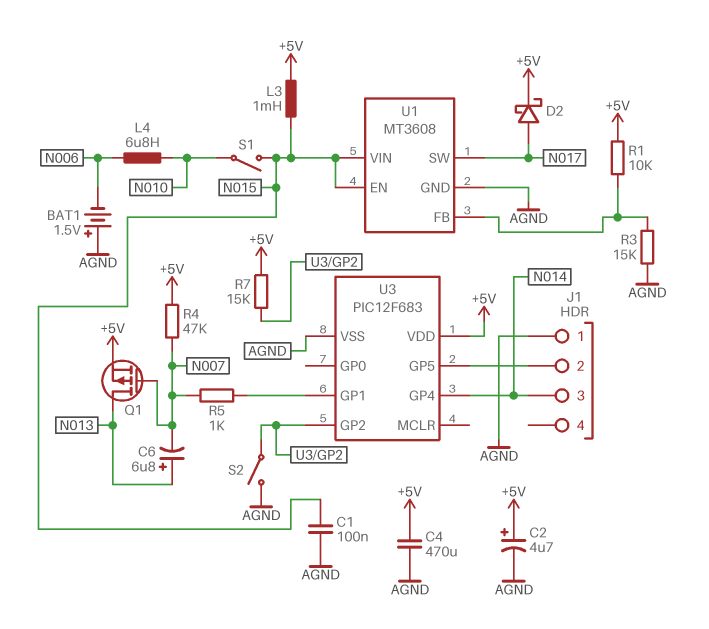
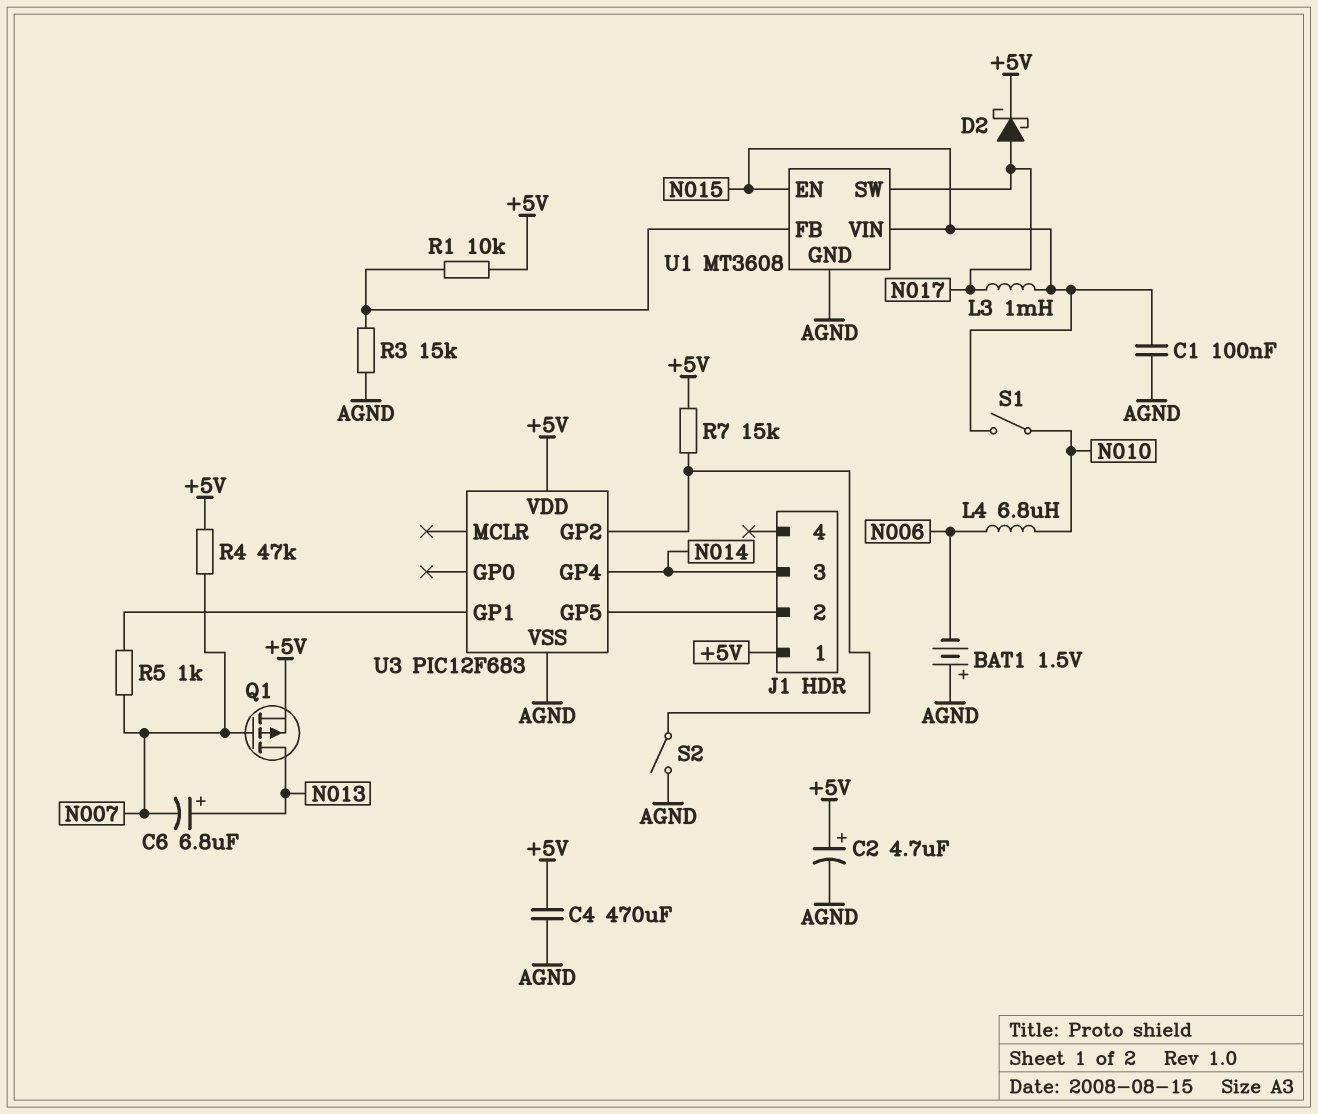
J1 pin 1: AGND -> +5V
L3: 1mH (+5V, N015) -> 1mH (N015, N017)

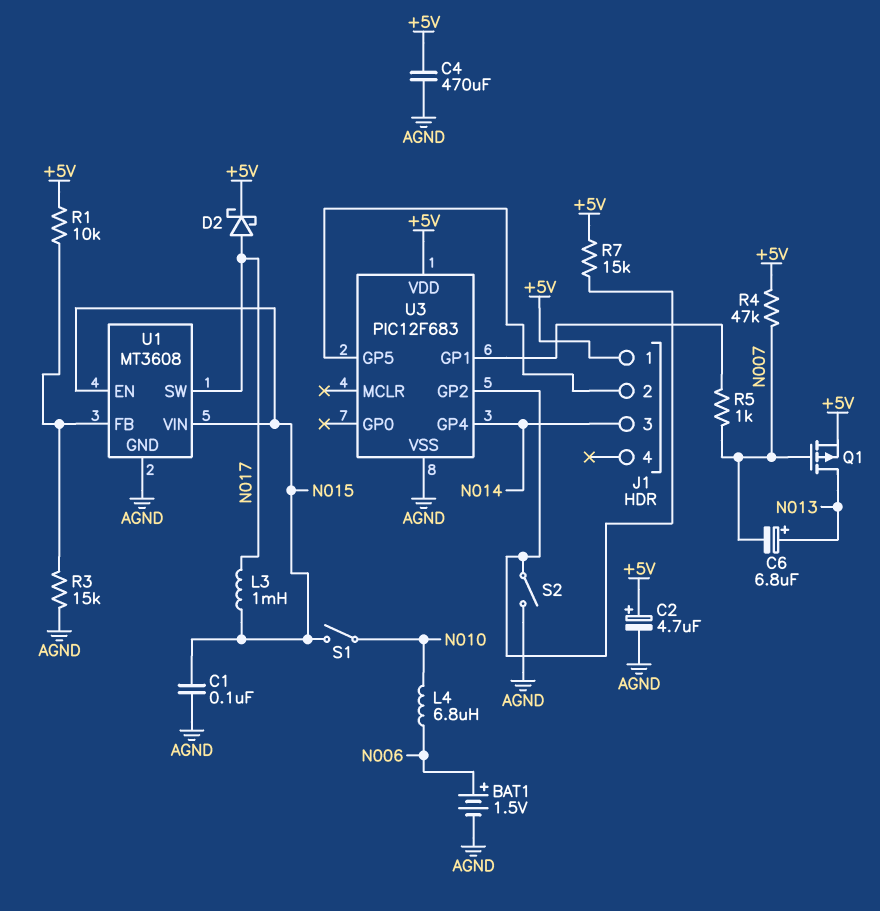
BAT1: 1.5V (plus AGND, minus N006) -> 1.5V (plus N006, minus AGND)

